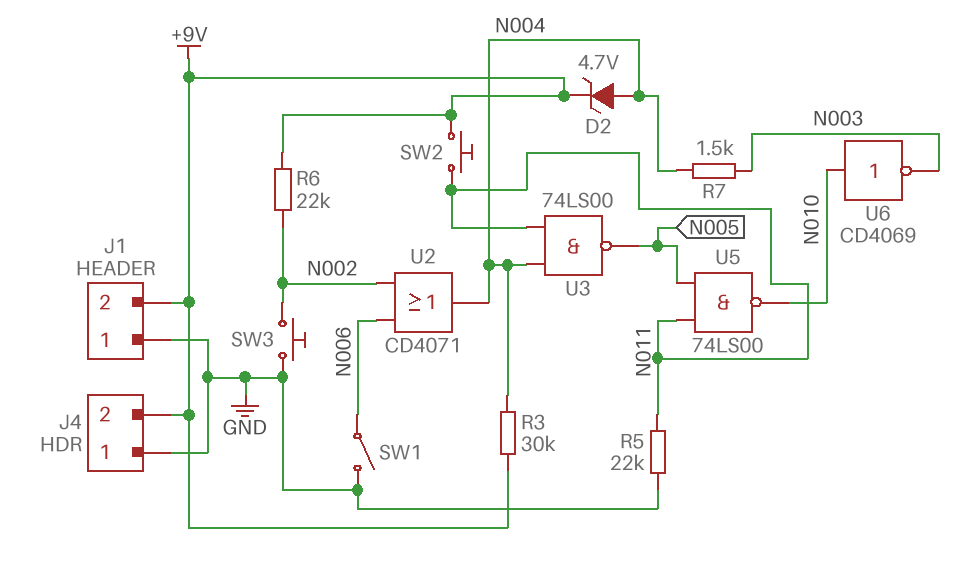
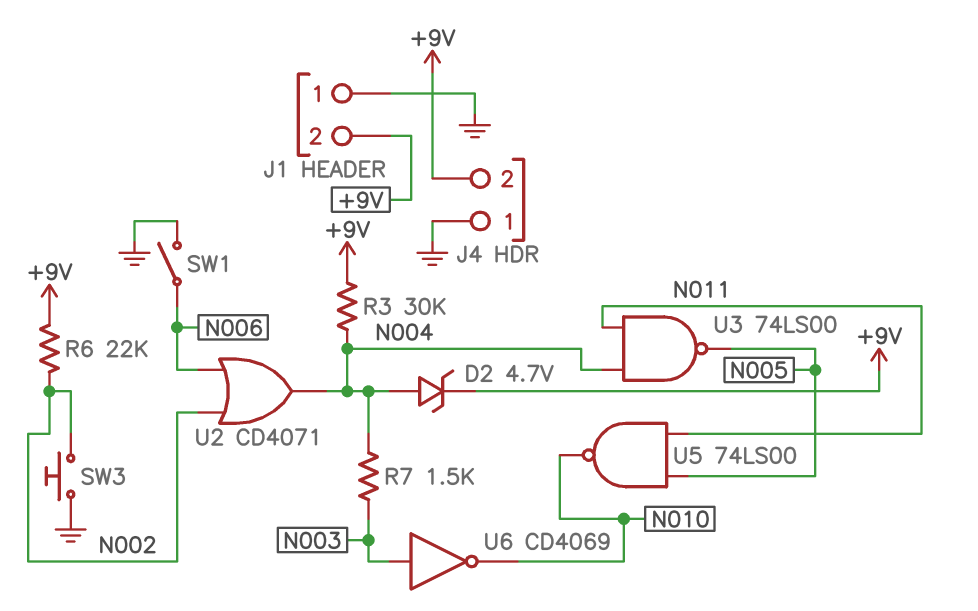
R5: 22k (GND, N011) -> none
SW2: button (+9V, N011) -> none
U6: NOT CD4069 (in N010, out N003) -> NOT CD4069 (in N003, out N010)

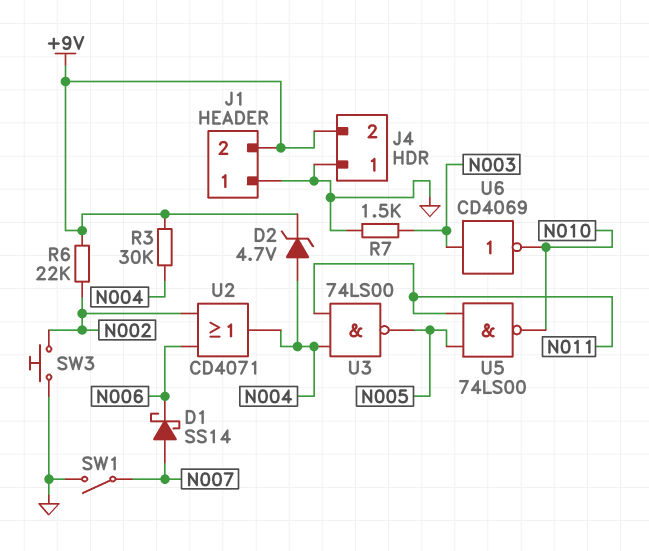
D1: none -> schottky SS14 (A N007, K N006)
R7: 1.5k (N003, N004) -> 1.5k (GND, N003)
SW1: switch (GND, N006) -> switch (GND, N007)

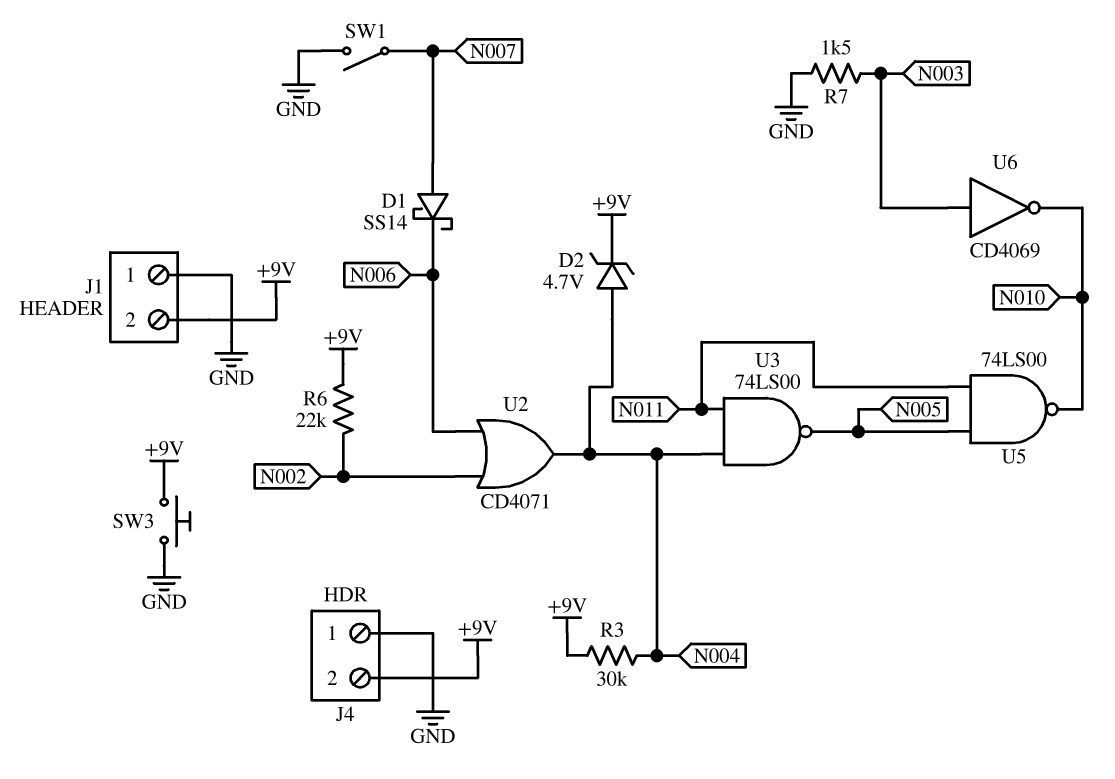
SW3: button (GND, N002) -> button (+9V, GND)

